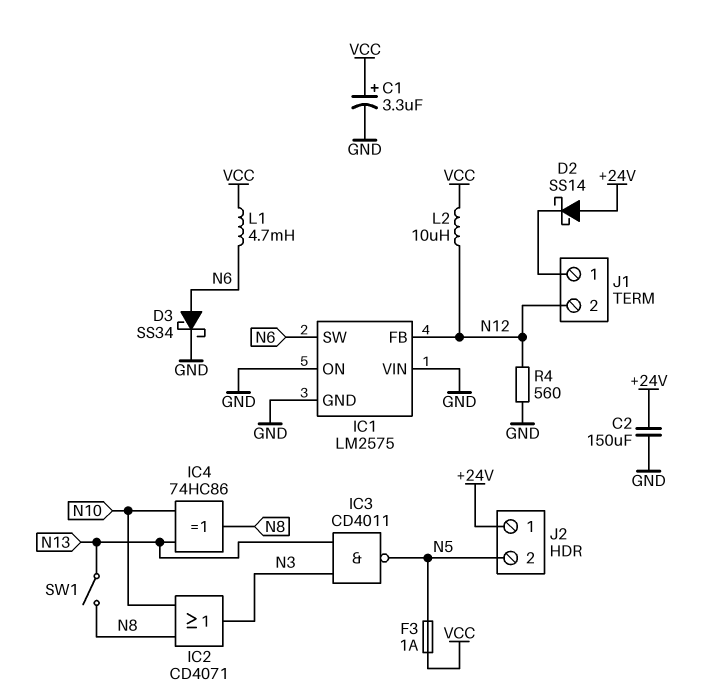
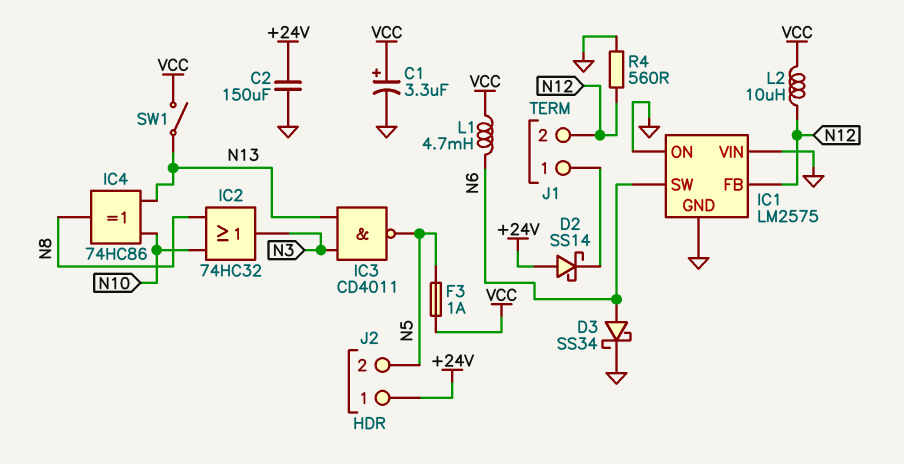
IC2: OR CD4071 (in N8, in N10, out N3) -> OR 74HC32 (in N8, in N10, out N3)
SW1: switch (N8, N13) -> switch (N13, VCC)

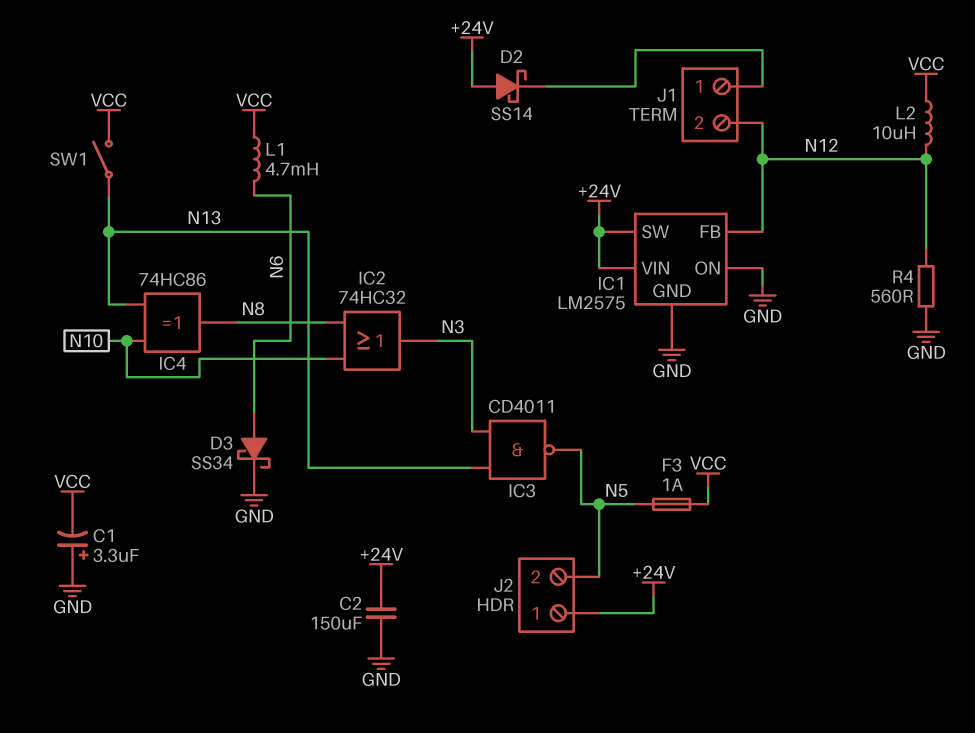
C1: 3.3uF (plus VCC, minus GND) -> 3.3uF (plus GND, minus VCC)
IC1 pin SW: N6 -> +24V
IC1 pin VIN: GND -> +24V

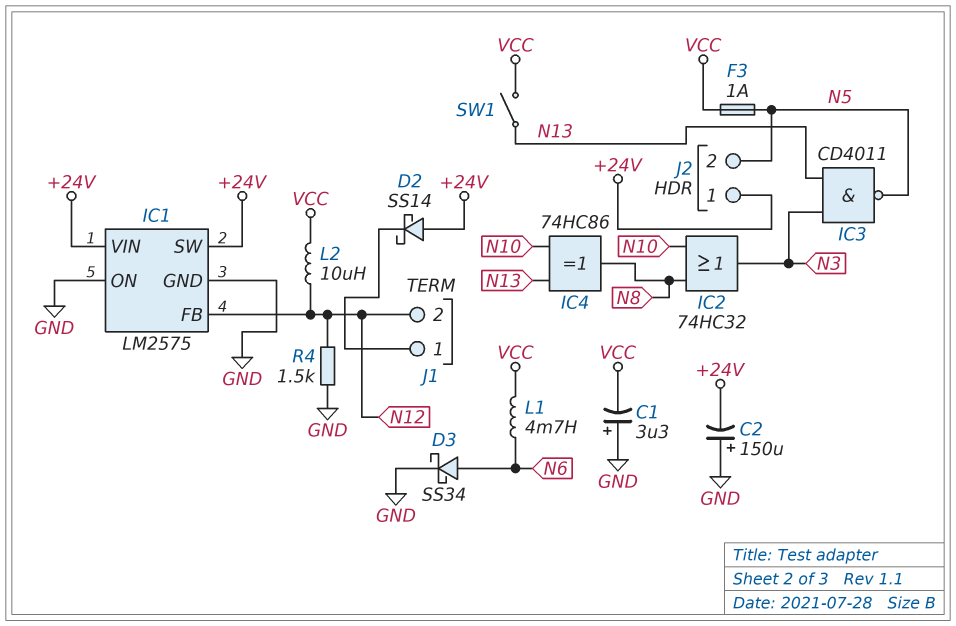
C2: 150uF (+24V, GND) -> 150uF (plus GND, minus +24V)
R4: 560 (GND, N12) -> 1.5k (GND, N12)

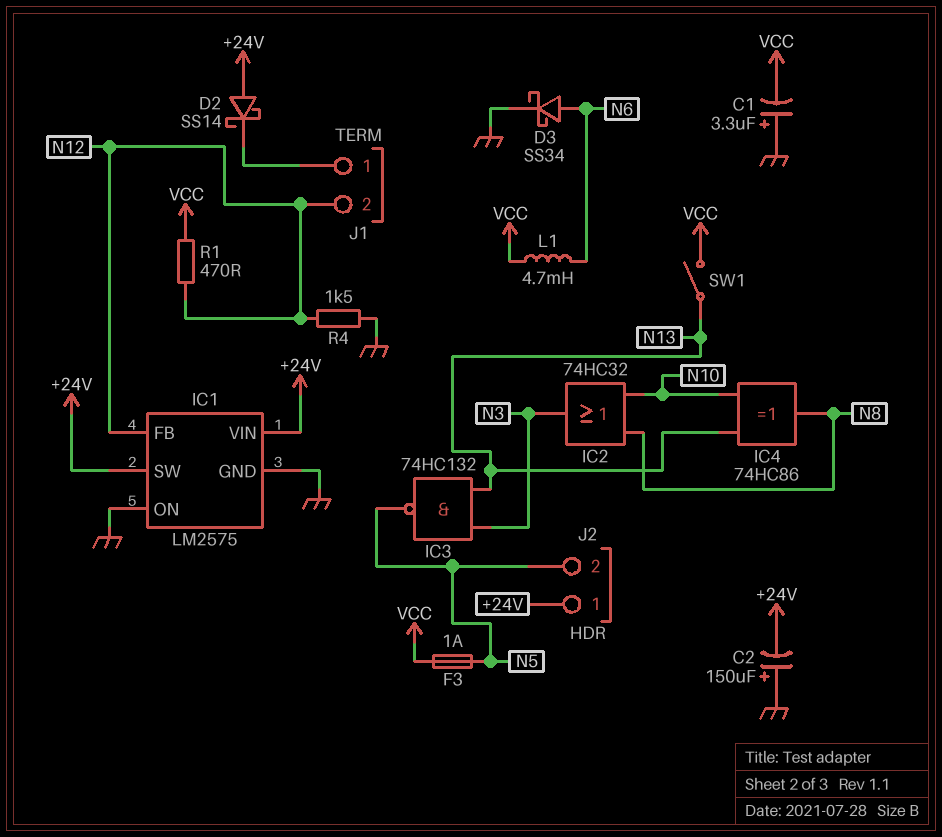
IC3: NAND CD4011 (in N3, in N13, out N5) -> NAND 74HC132 (in N3, in N13, out N5)
L2: 10uH (N12, VCC) -> none
R1: none -> 470 (N12, VCC)

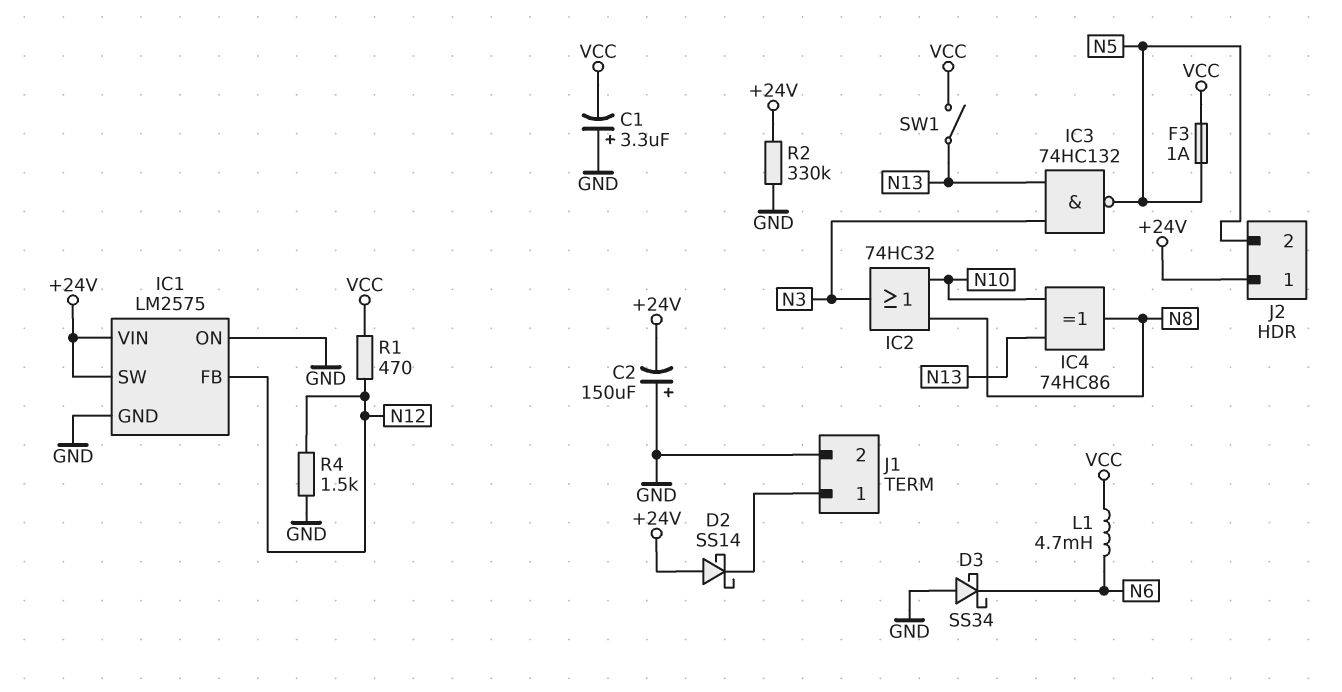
D3: schottky SS34 (A N6, K GND) -> schottky SS34 (A GND, K N6)
J1 pin 2: N12 -> GND
R2: none -> 330k (+24V, GND)

